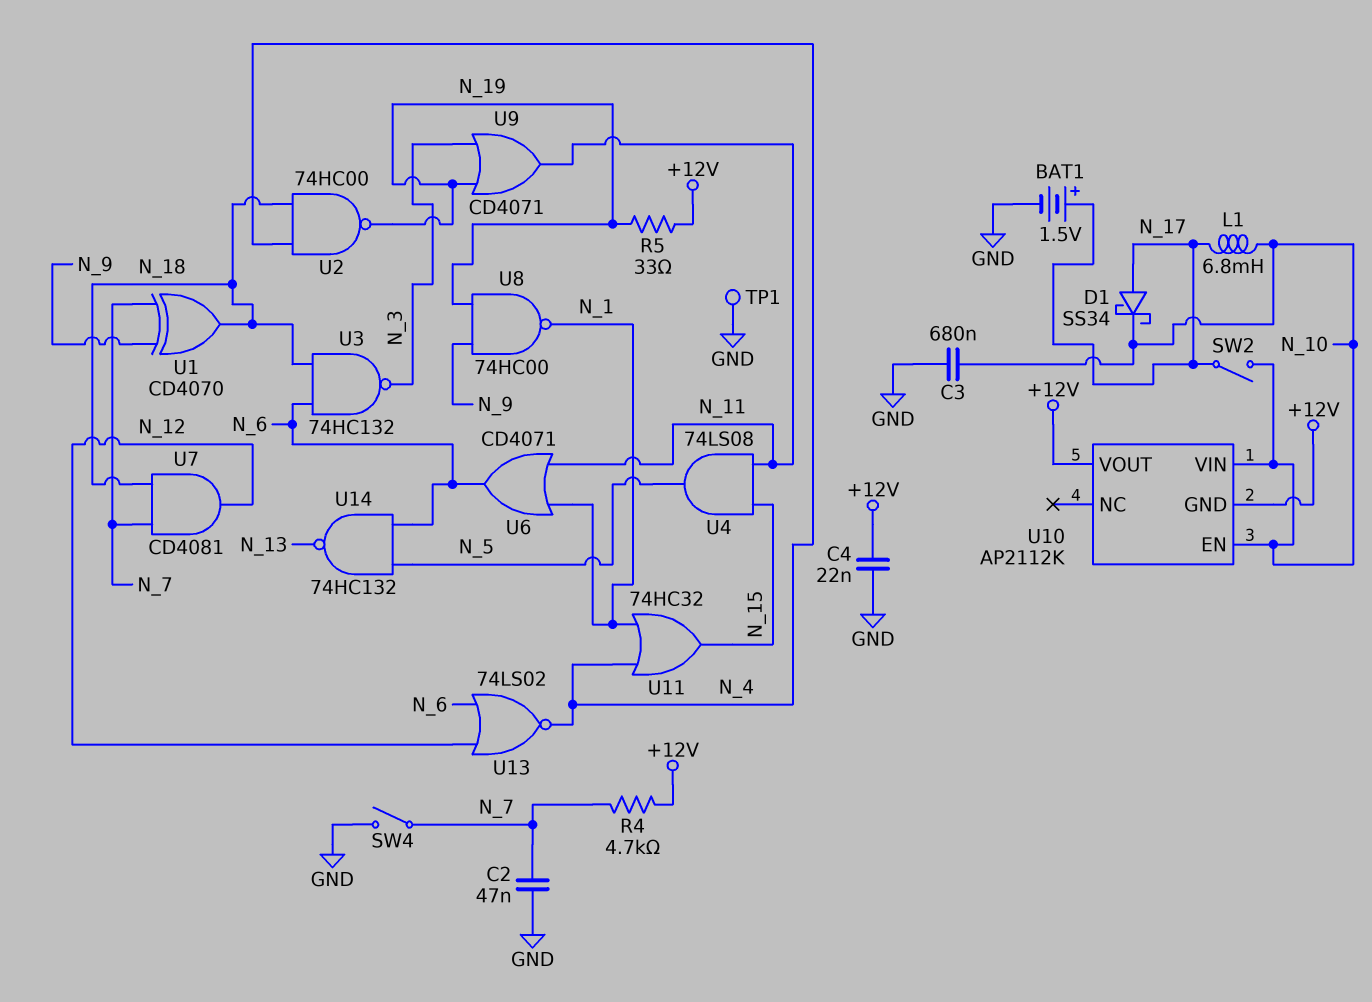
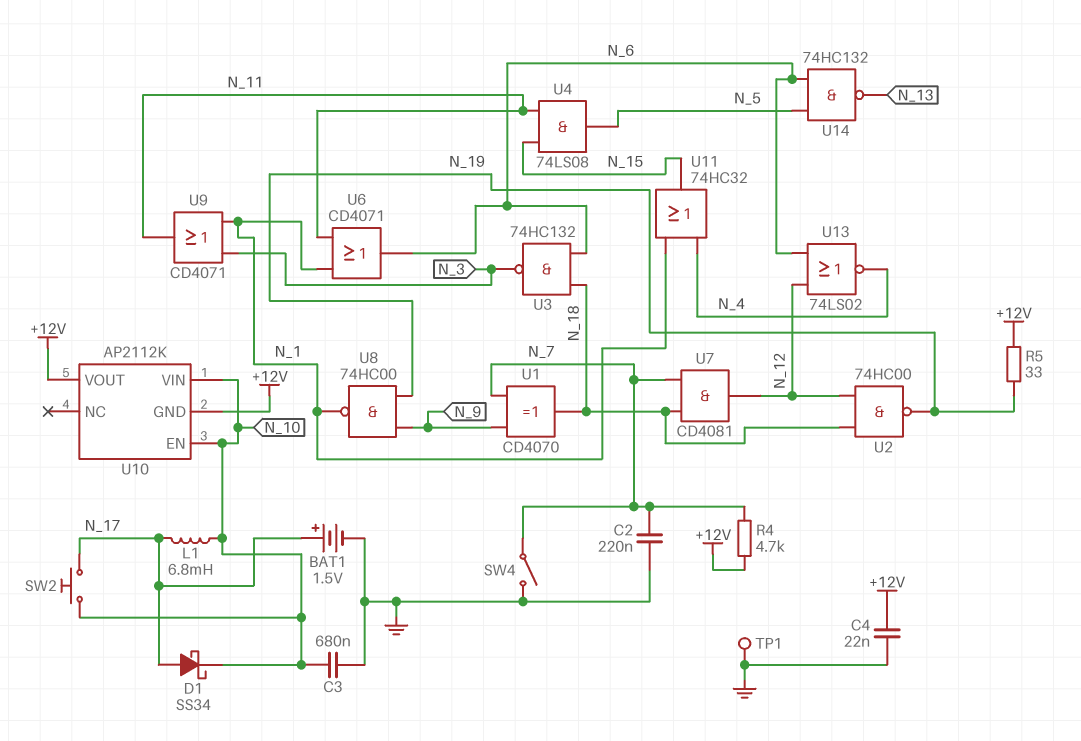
C2: 47nF (GND, N_7) -> 220nF (GND, N_7)
SW2: switch (N_10, N_17) -> button (N_10, N_17)
U2: NAND 74HC00 (in N_4, in N_18, out N_19) -> NAND 74HC00 (in N_12, in N_18, out N_19)
U9: OR CD4071 (in N_3, in N_19, out N_11) -> OR CD4071 (in N_1, in N_3, out N_11)

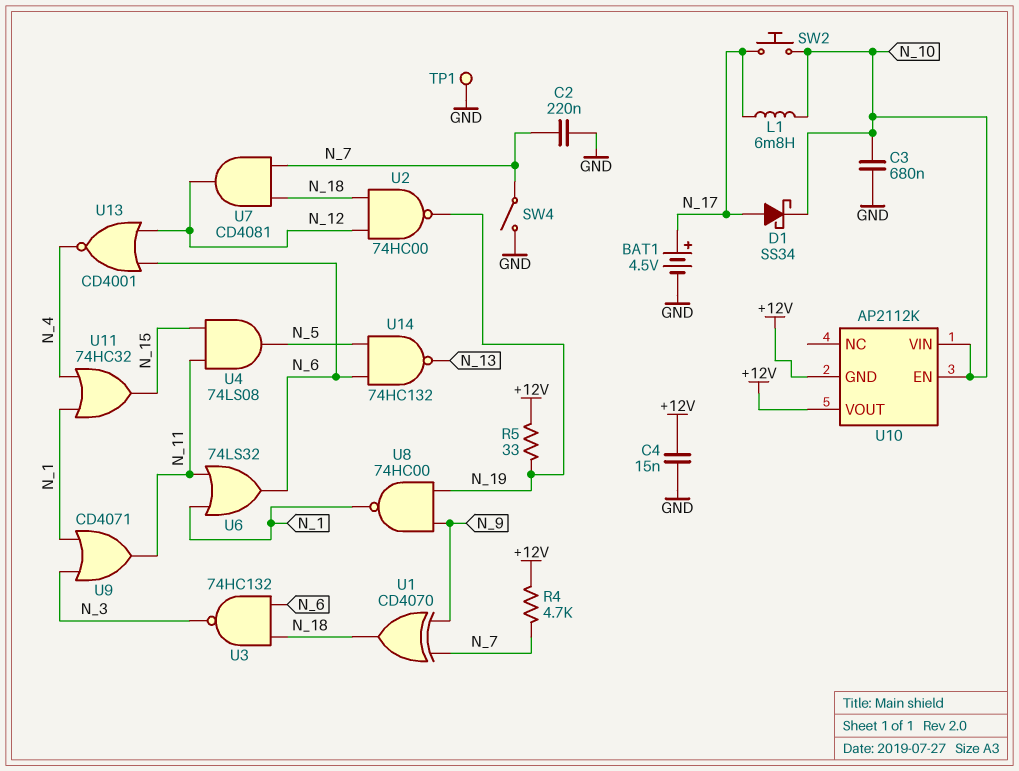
BAT1: 1.5V (plus N_17, minus GND) -> 4.5V (plus N_17, minus GND)
C4: 22nF (+12V, GND) -> 15nF (+12V, GND)
U6: OR CD4071 (in N_1, in N_11, out N_6) -> OR 74LS32 (in N_1, in N_11, out N_6)
U13: NOR 74LS02 (in N_6, in N_12, out N_4) -> NOR CD4001 (in N_6, in N_12, out N_4)

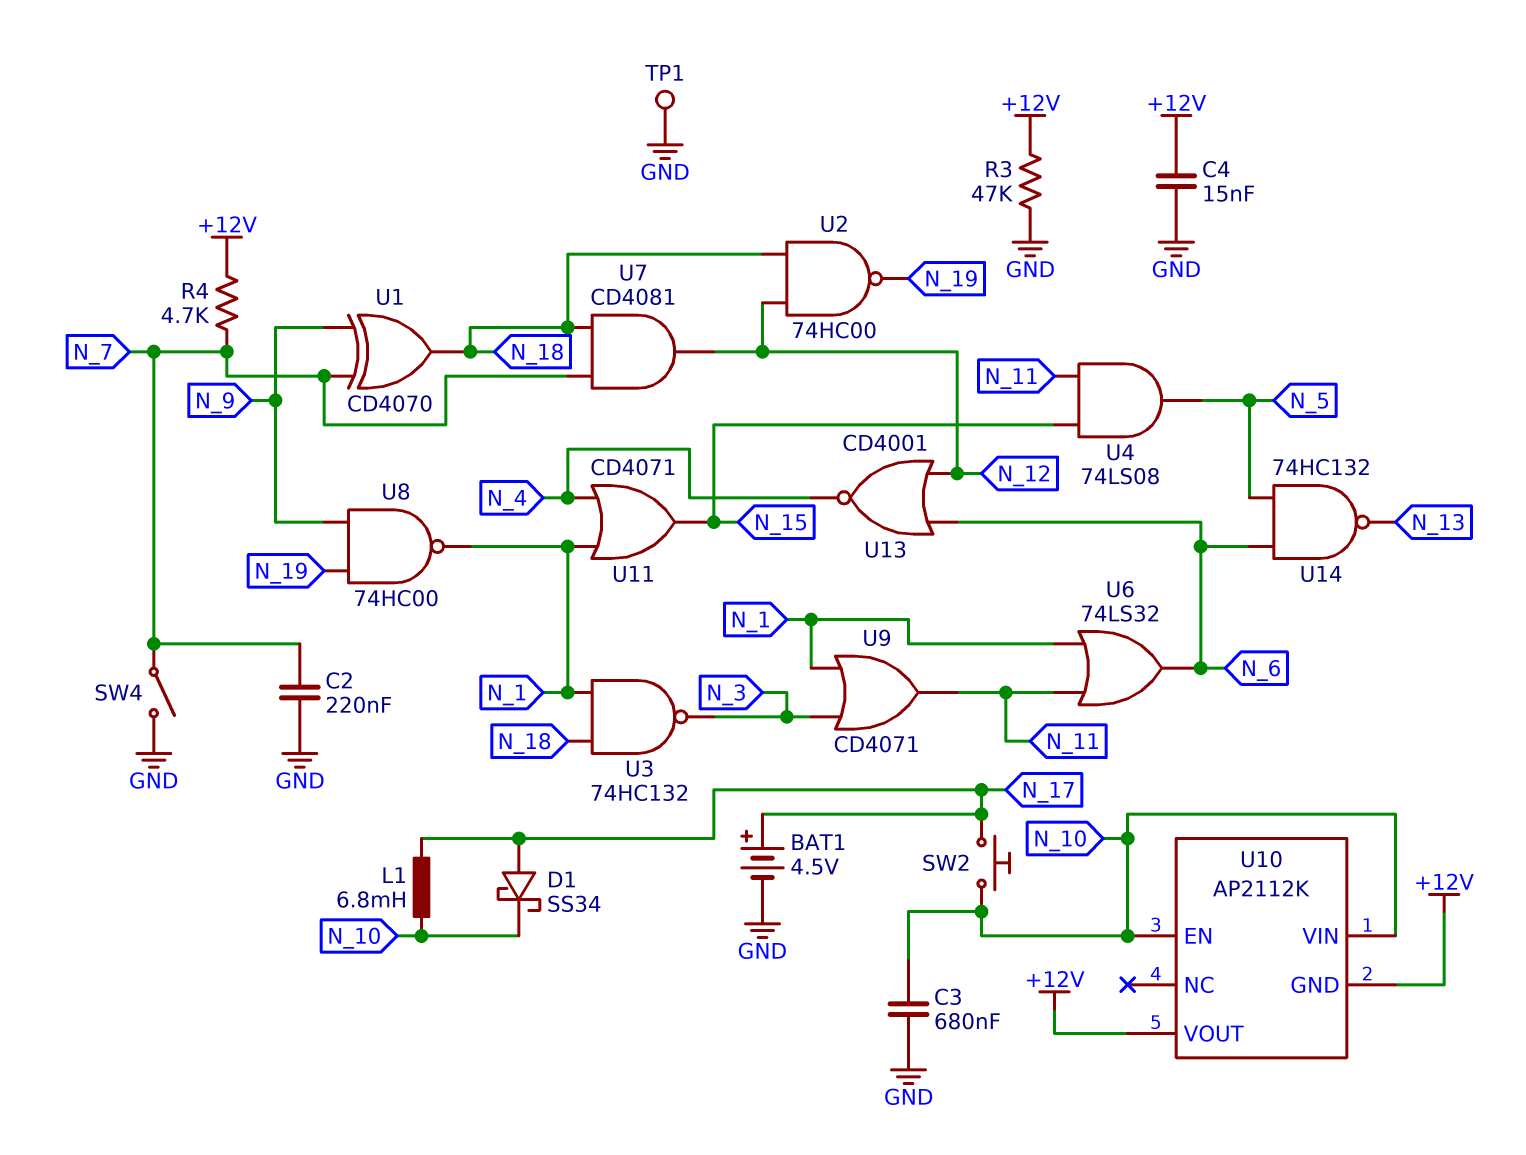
R3: none -> 47k (+12V, GND)
R5: 33 (+12V, N_19) -> none
U3: NAND 74HC132 (in N_6, in N_18, out N_3) -> NAND 74HC132 (in N_1, in N_18, out N_3)
U11: OR 74HC32 (in N_1, in N_4, out N_15) -> OR CD4071 (in N_1, in N_4, out N_15)

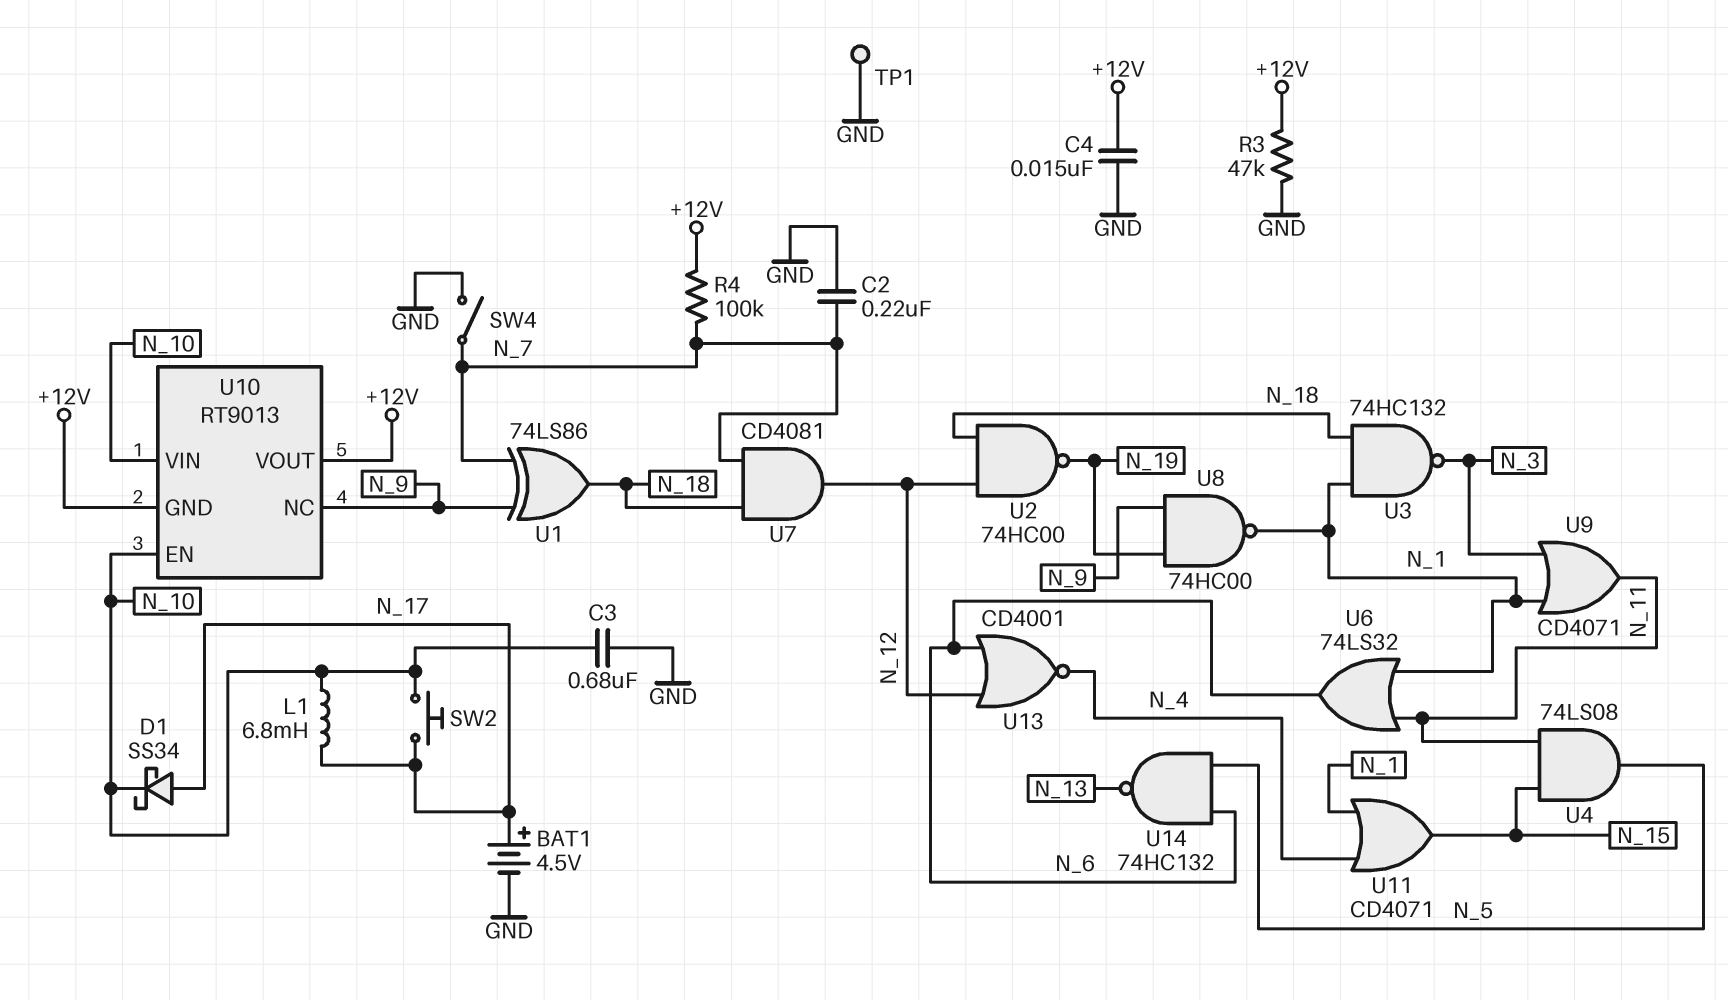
R4: 4.7k (+12V, N_7) -> 100k (+12V, N_7)
U1: XOR CD4070 (in N_7, in N_9, out N_18) -> XOR 74LS86 (in N_7, in N_9, out N_18)
U10: AP2112K -> RT9013
U10 pin NC: none -> N_9

